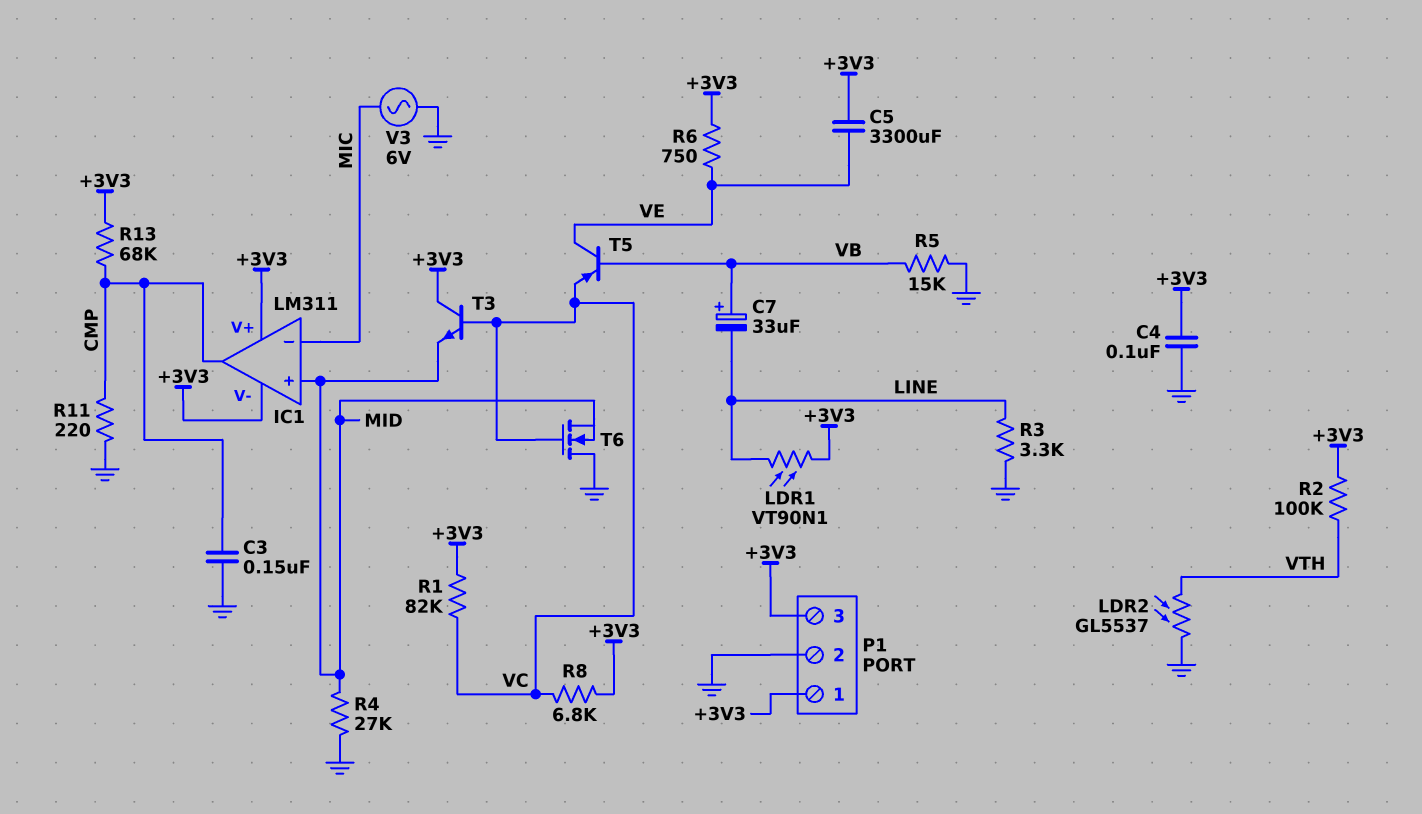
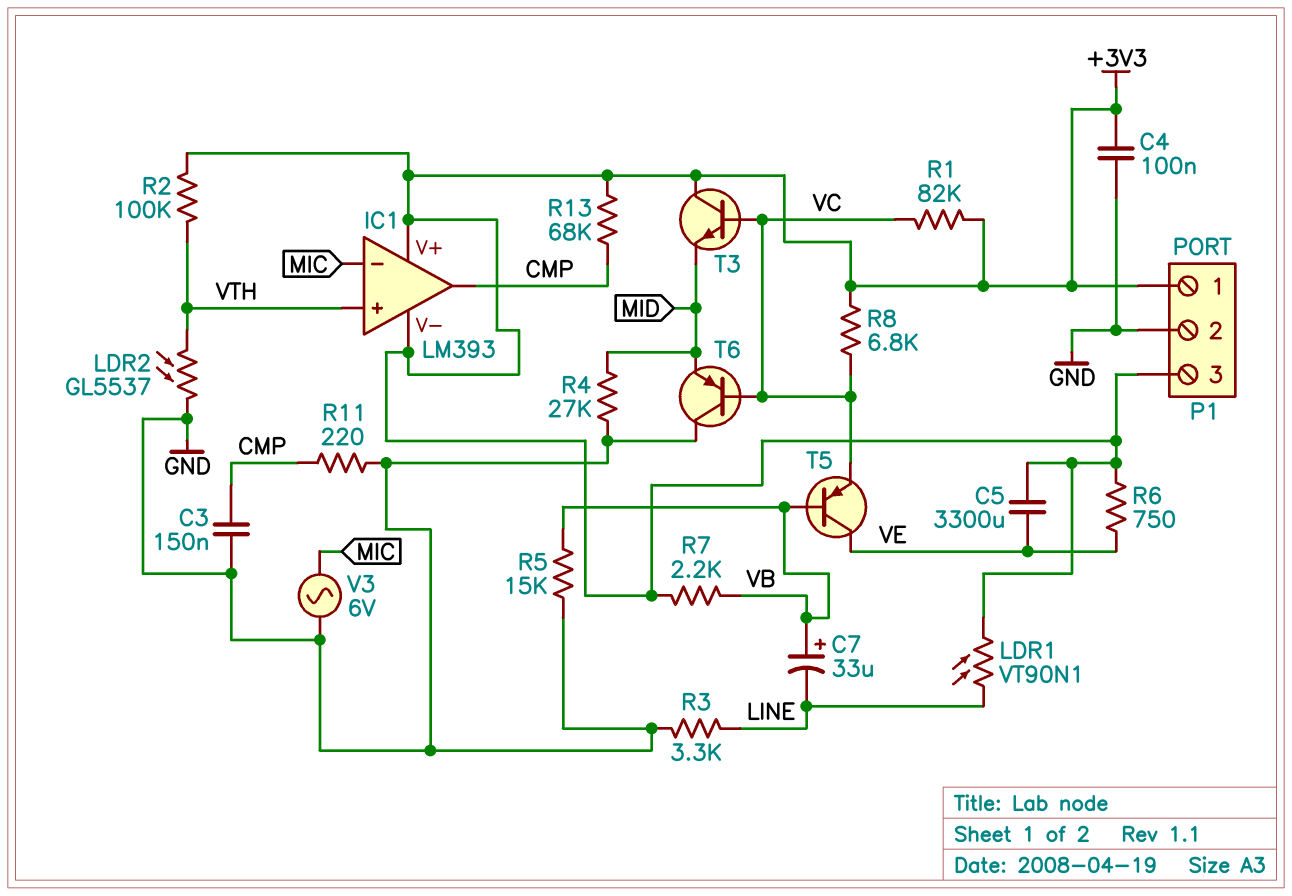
IC1: LM311 -> LM393
IC1 pin in+: MID -> VTH
R7: none -> 2.2k (+3V3, VB)
T6: NMOS (G VC, D GND, S MID) -> PNP (B VC, C GND, E MID)

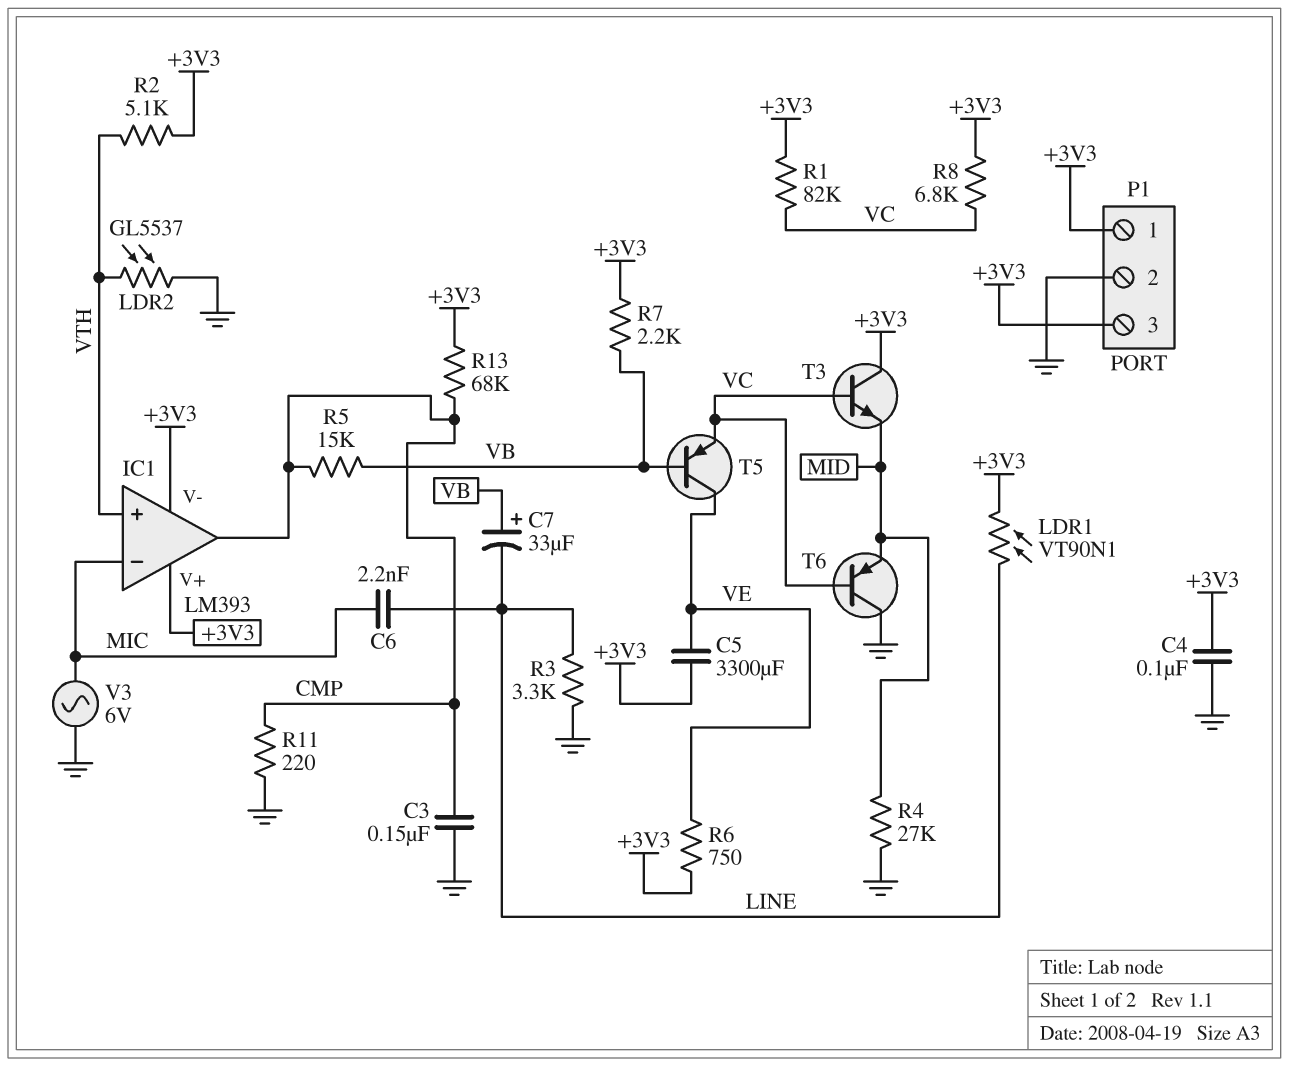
C6: none -> 2.2nF (LINE, MIC)
R2: 100k (+3V3, VTH) -> 5.1k (+3V3, VTH)
R5: 15k (GND, VB) -> 15k (CMP, VB)

